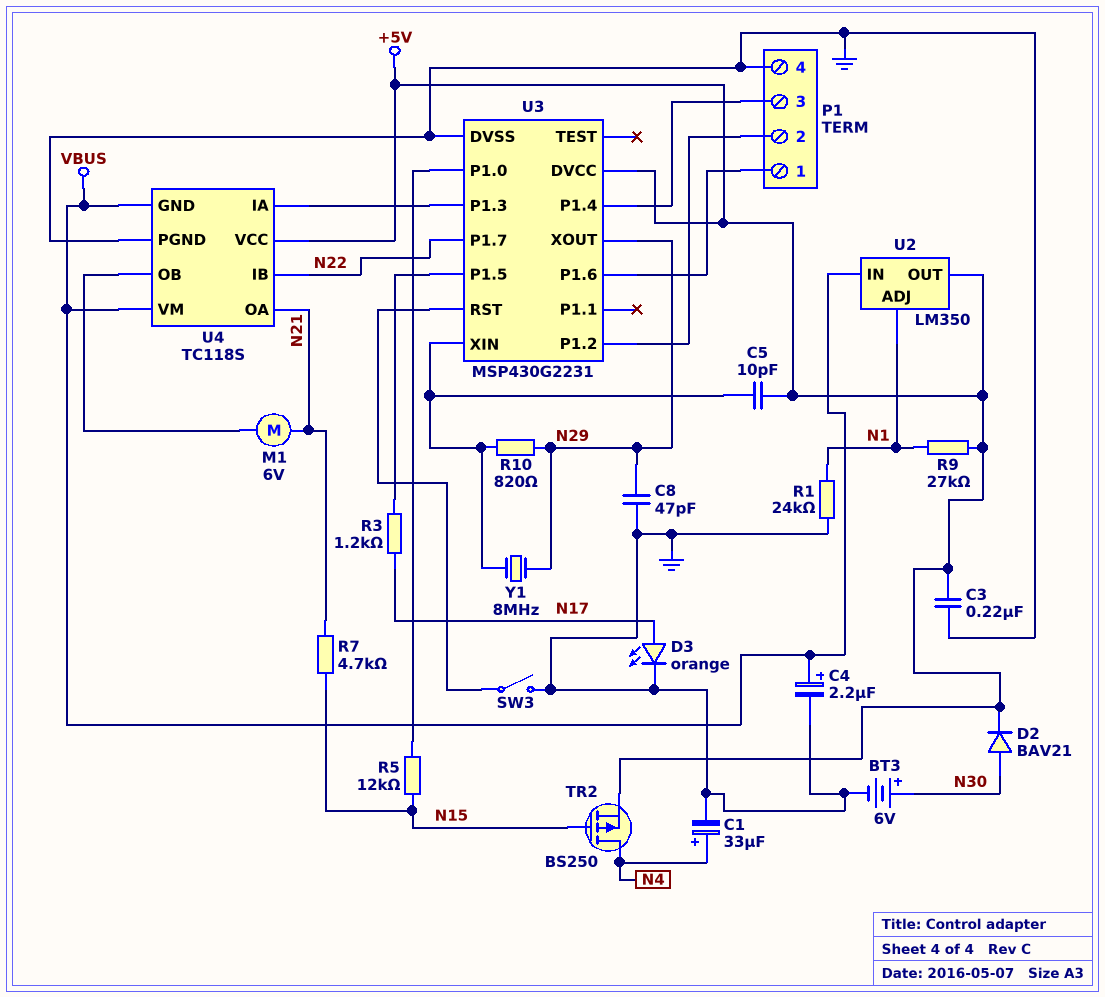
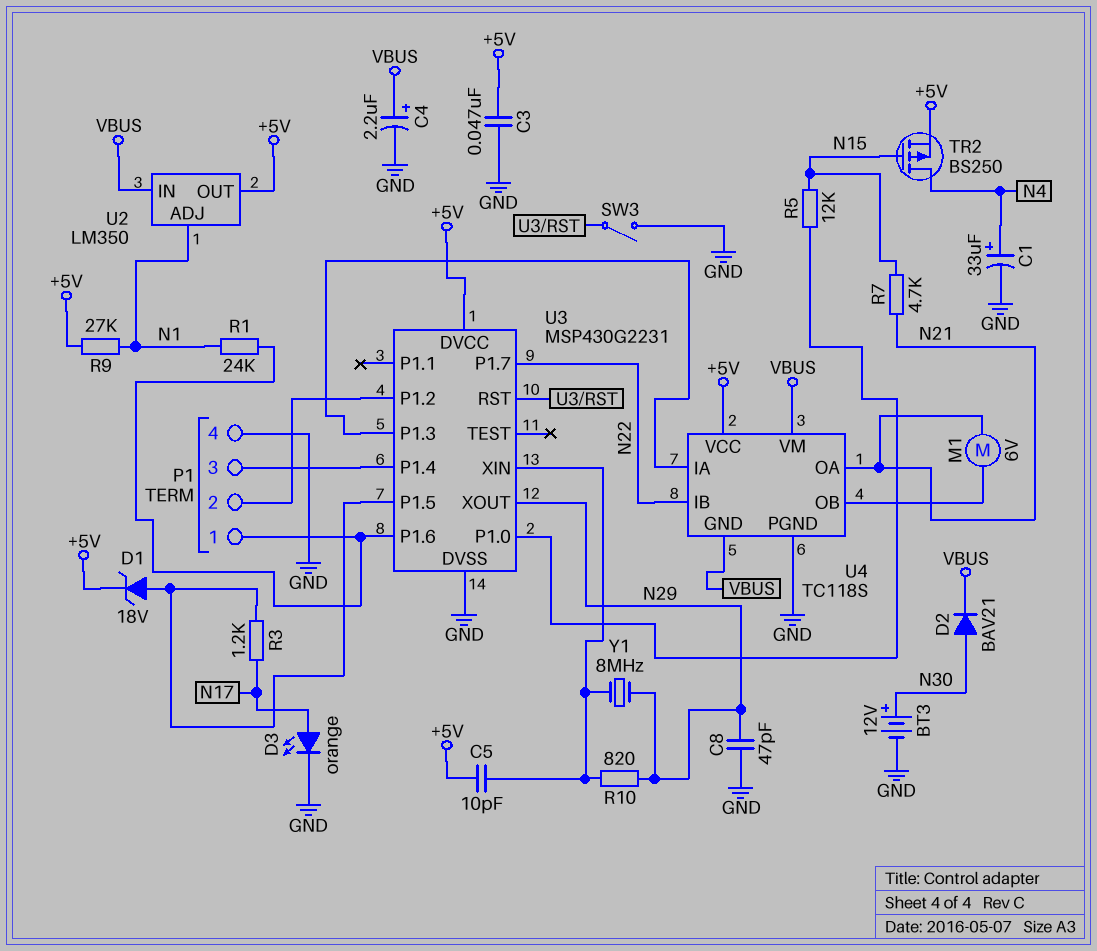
BT3: 6V (plus N30, minus GND) -> 12V (plus N30, minus GND)
C3: 220nF (+5V, GND) -> 47nF (+5V, GND)
D1: none -> zener 18V (A U3/P1.5, K +5V)
D2: diode BAV21 (A N30, K +5V) -> diode BAV21 (A N30, K VBUS)
R1: 24k (GND, N1) -> 24k (N1, P1/1)

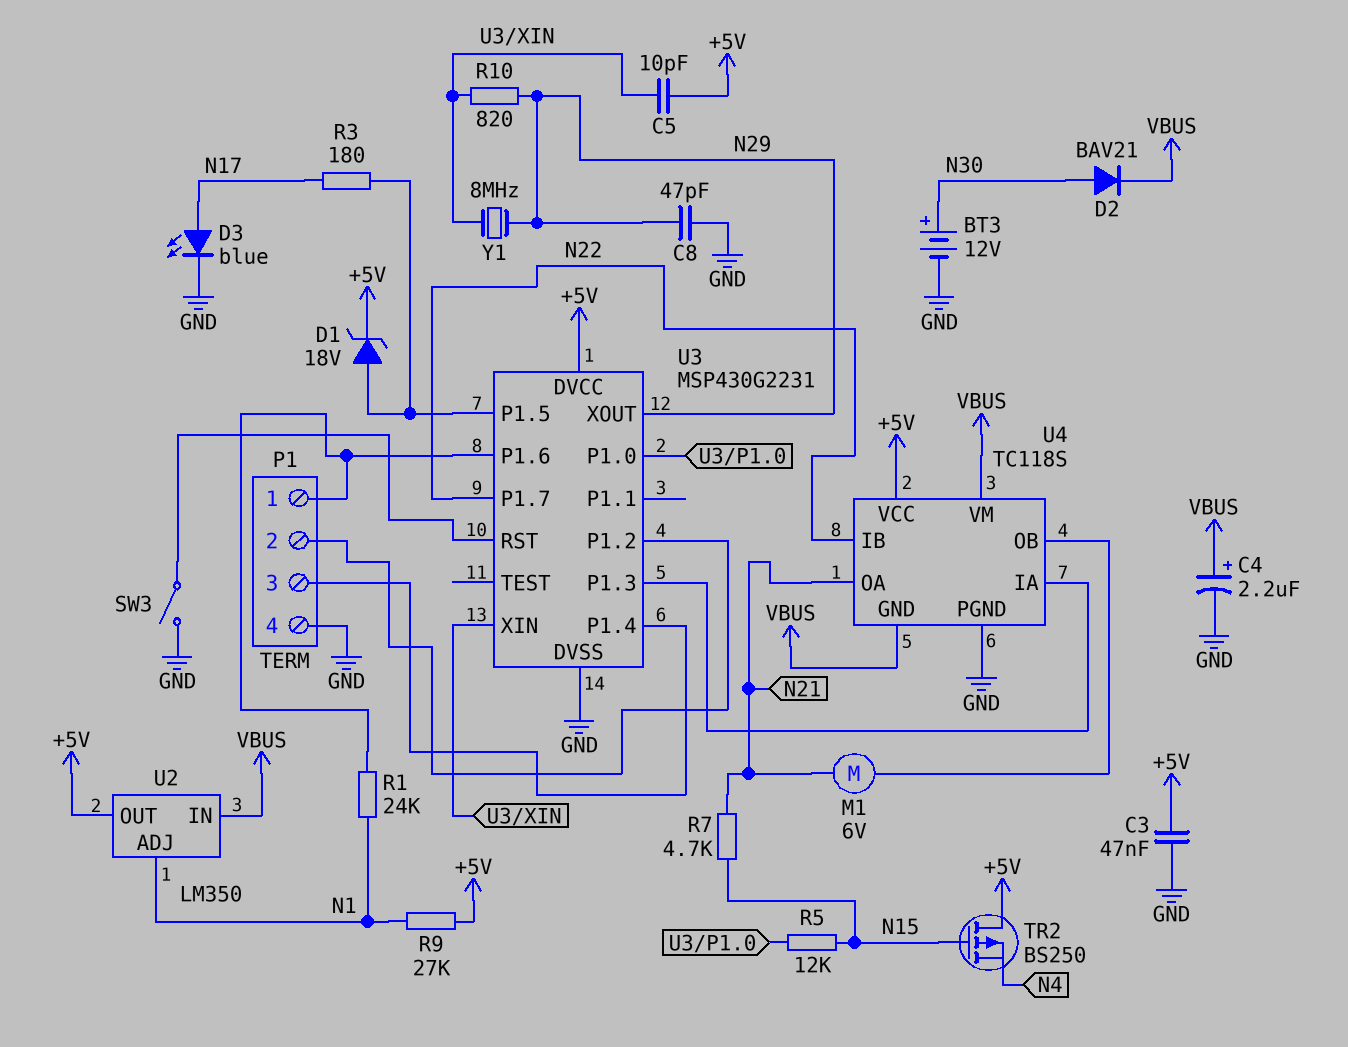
C1: 33uF (plus N4, minus GND) -> none
D3: LED orange (A N17, K GND) -> LED blue (A N17, K GND)
R3: 1.2k (N17, U3/P1.5) -> 180 (N17, U3/P1.5)
TR2: PMOS BS250 (G N15, D N4, S +5V) -> PMOS BS250 (G N15, D +5V, S N4)

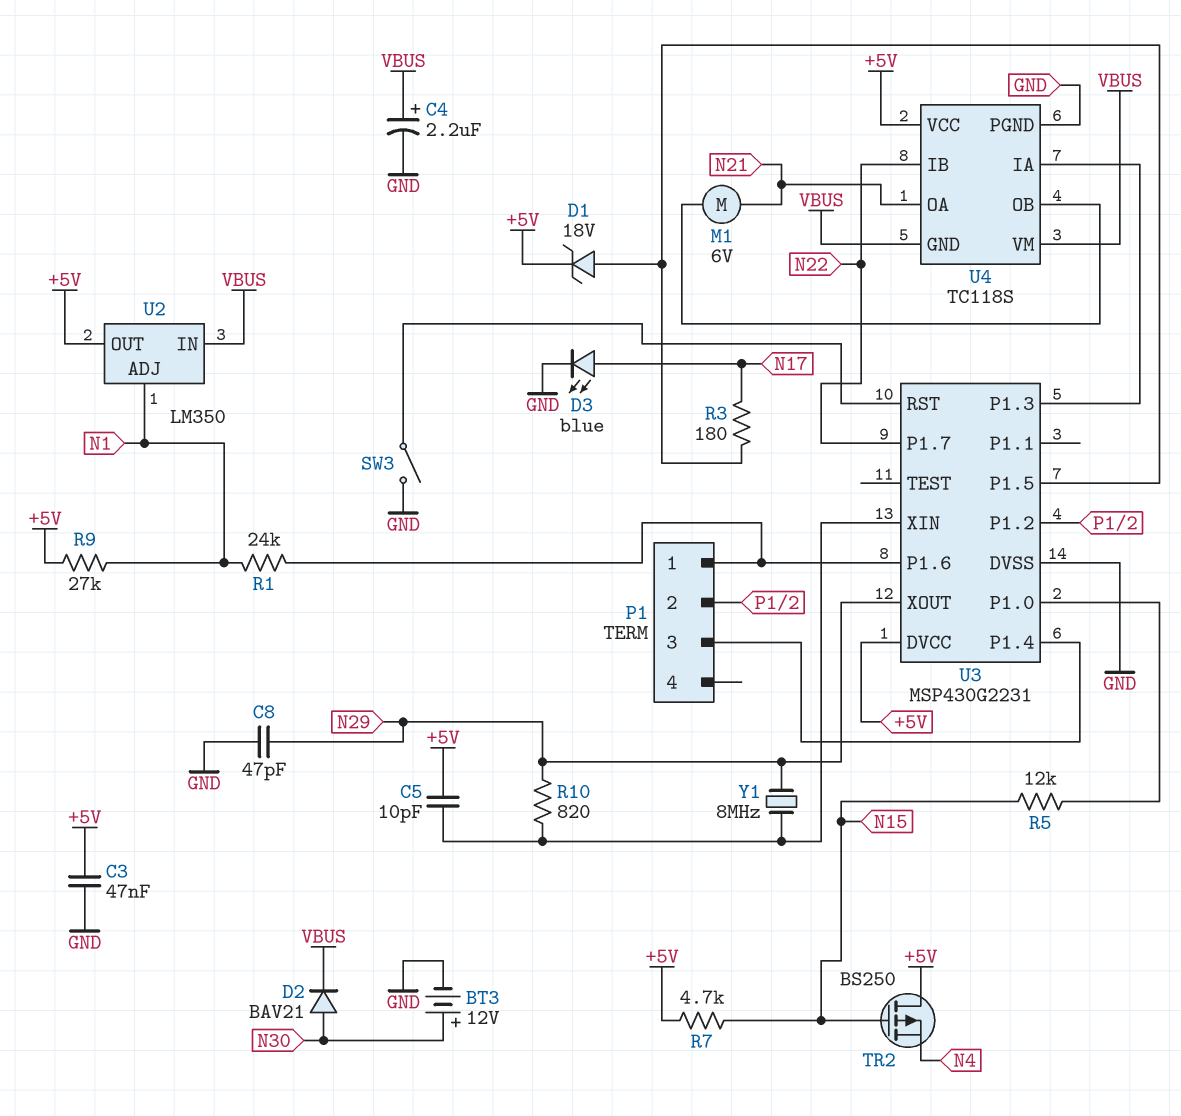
P1 pin 4: GND -> none
R7: 4.7k (N15, N21) -> 4.7k (+5V, N15)

